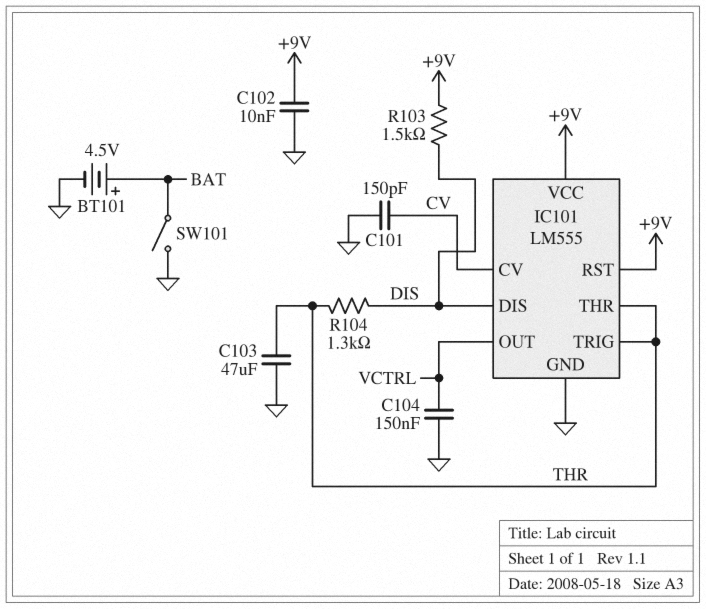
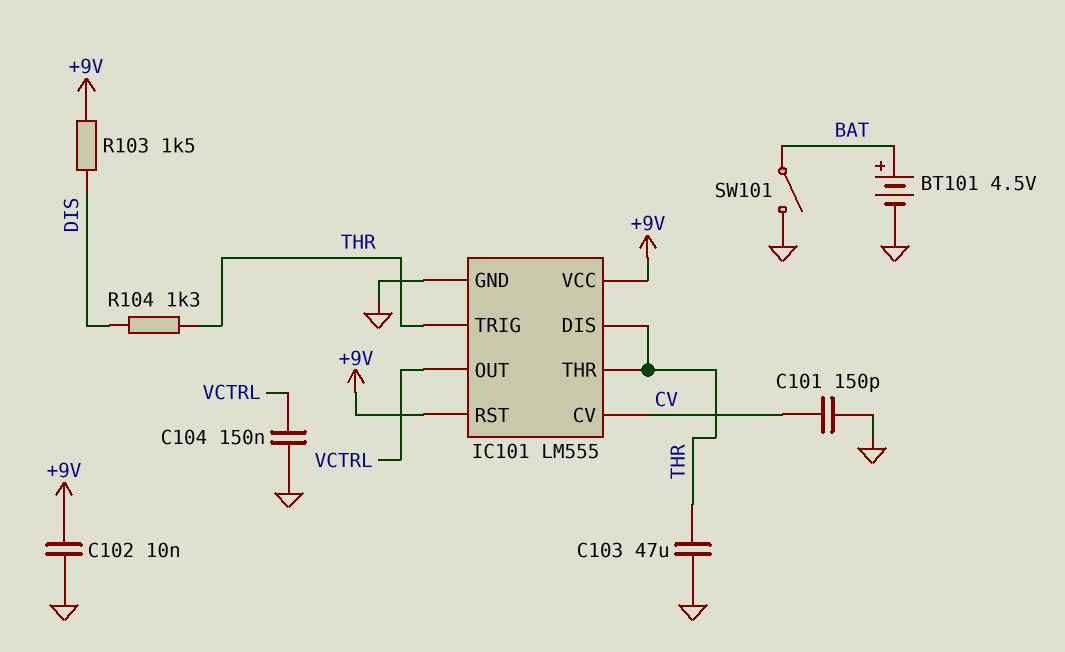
IC101 pin DIS: DIS -> THR

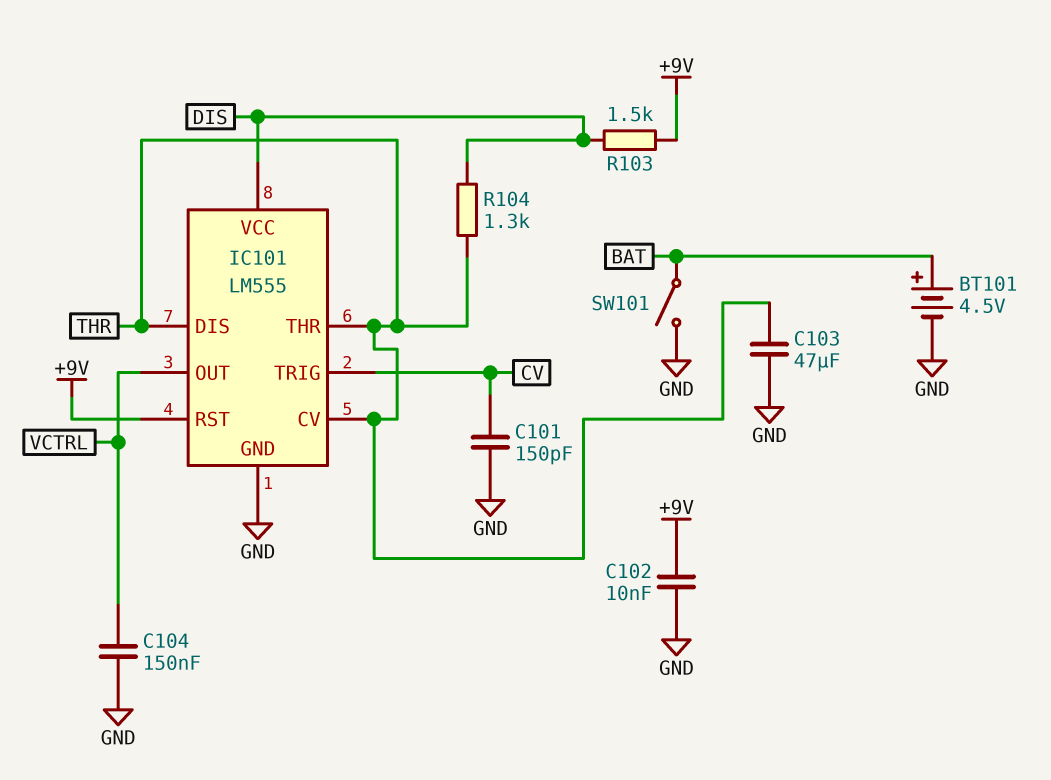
IC101 pin CV: CV -> THR
IC101 pin TRIG: THR -> CV
IC101 pin VCC: +9V -> DIS

